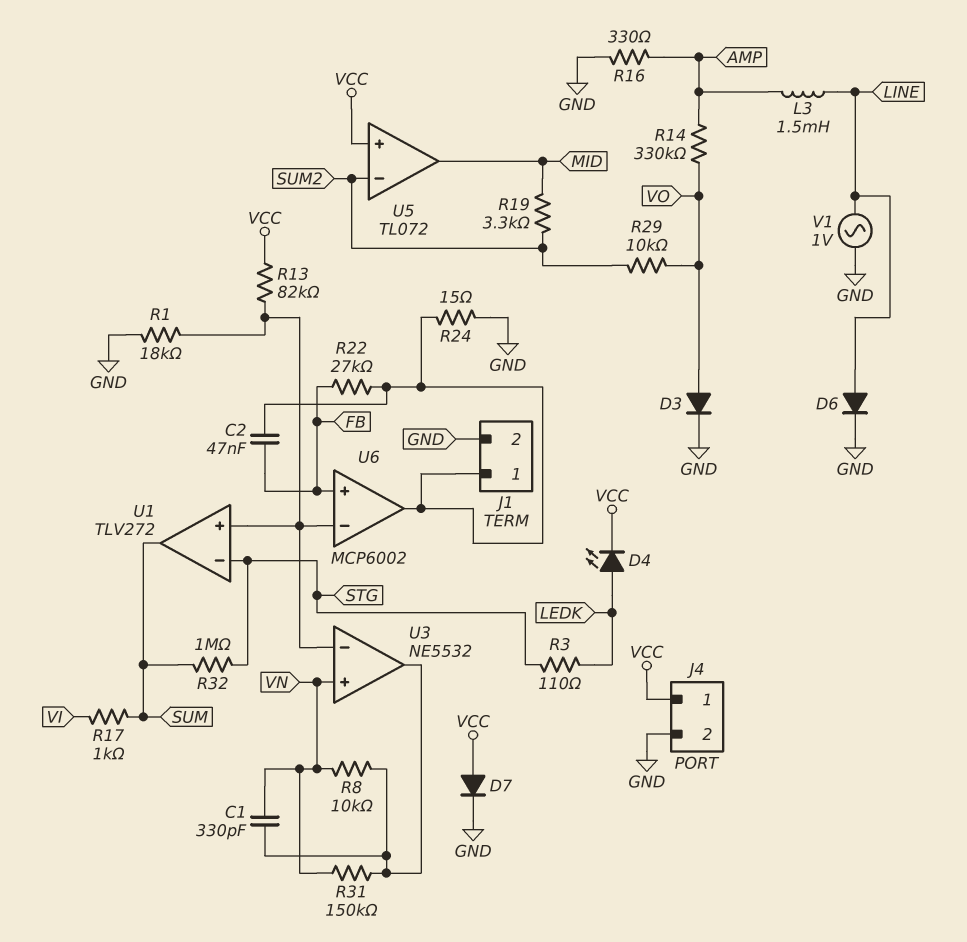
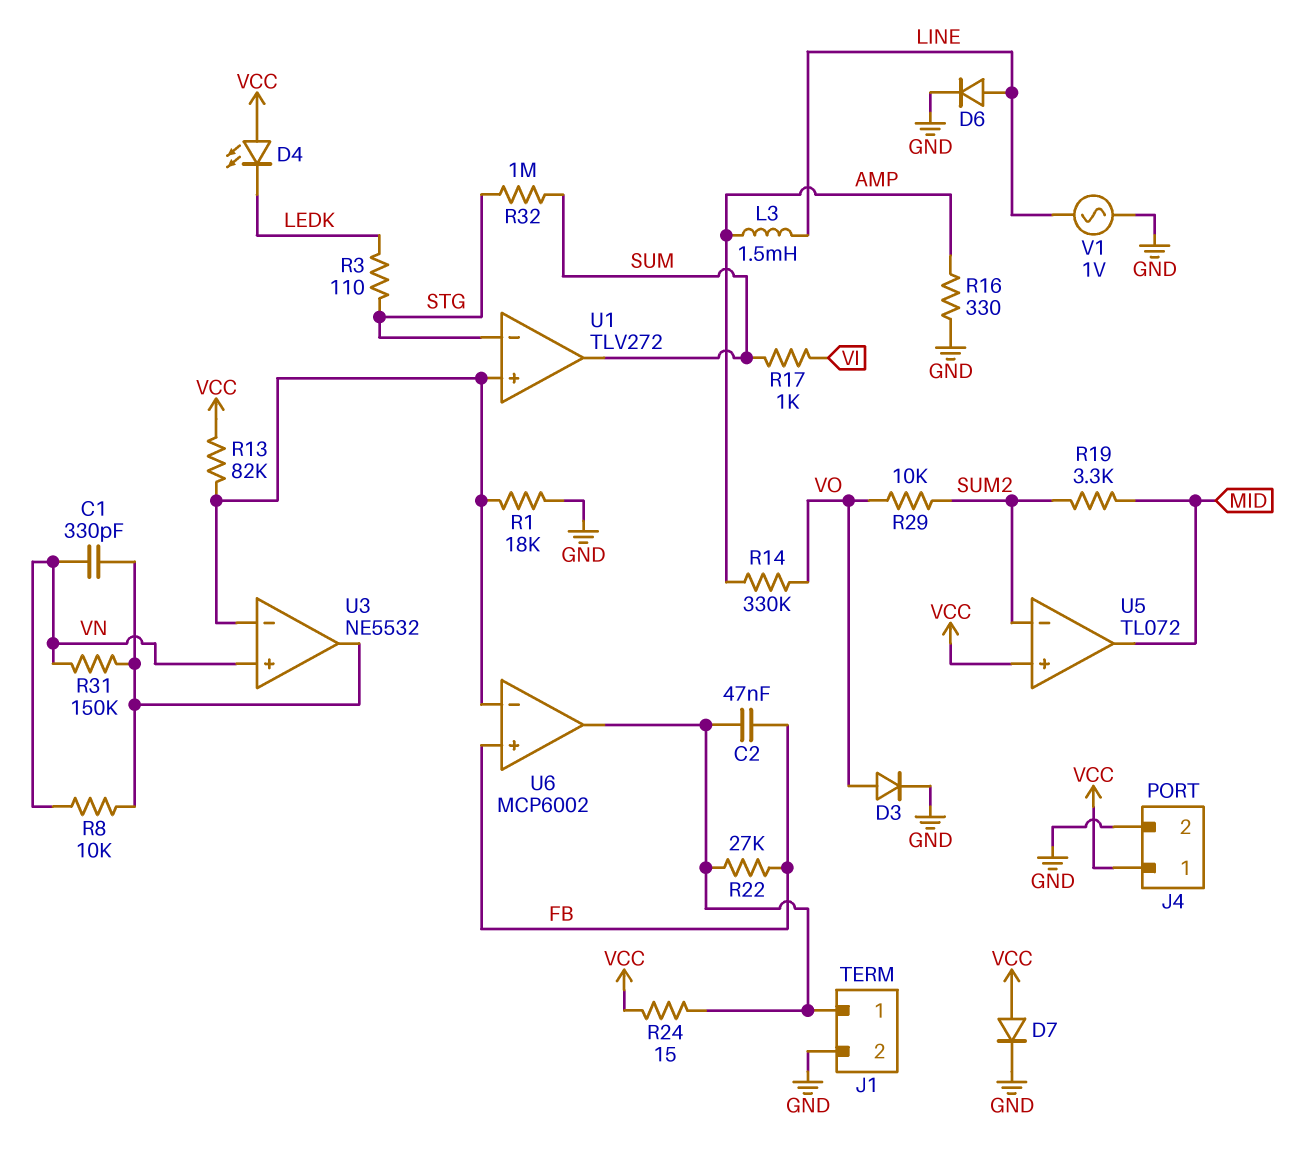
D4: LED (A LEDK, K VCC) -> LED (A VCC, K LEDK)
R24: 15 (GND, J1/1) -> 15 (J1/1, VCC)

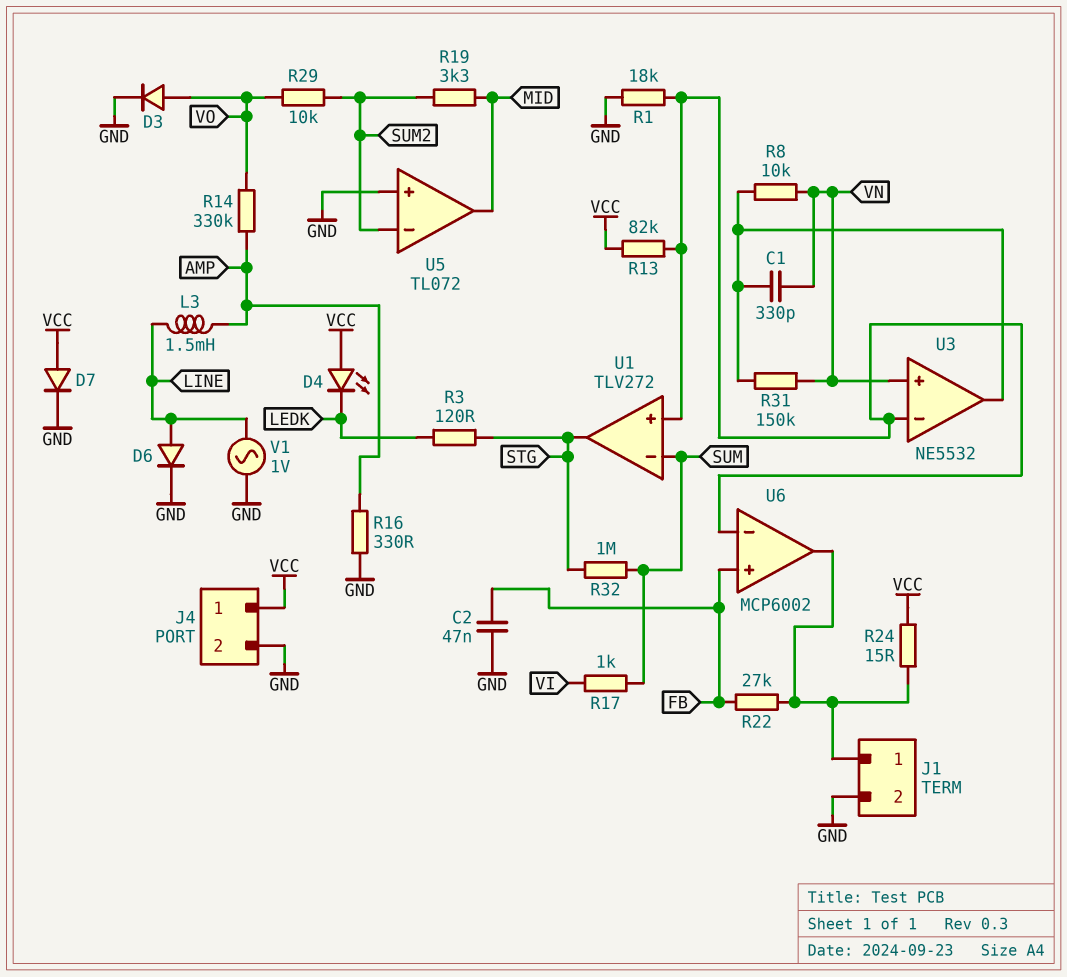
C2: 47nF (FB, J1/1) -> 47nF (FB, GND)
R3: 110 (LEDK, STG) -> 120 (LEDK, STG)
U1 pin in-: STG -> SUM
U1 pin out: SUM -> STG
U5 pin in+: VCC -> GND

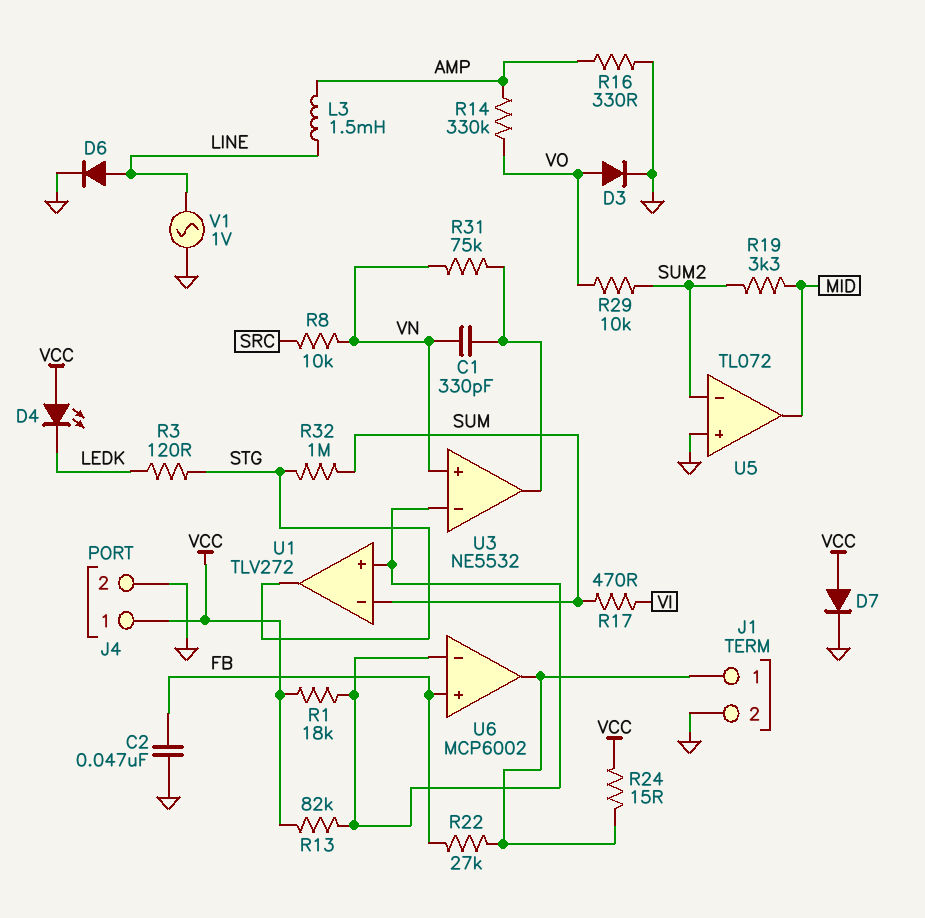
R1: 18k (GND, U1/in+) -> 18k (U1/in+, VCC)
R8: 10k (U3/out, VN) -> 10k (SRC, VN)
R17: 1k (SUM, VI) -> 470 (SUM, VI)
R31: 150k (U3/out, VN) -> 75k (U3/out, VN)

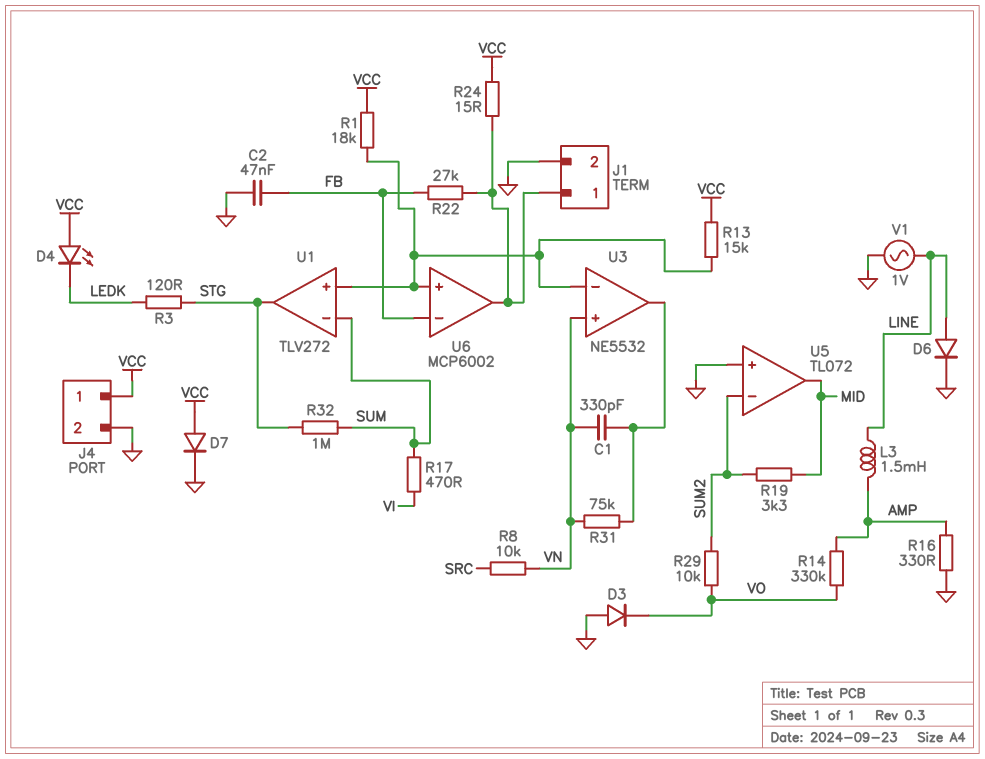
D3: diode (A VO, K GND) -> diode (A GND, K VO)
R13: 82k (U1/in+, VCC) -> 15k (U1/in+, VCC)
U6 pin in+: FB -> U1/in+
U6 pin in-: U1/in+ -> FB

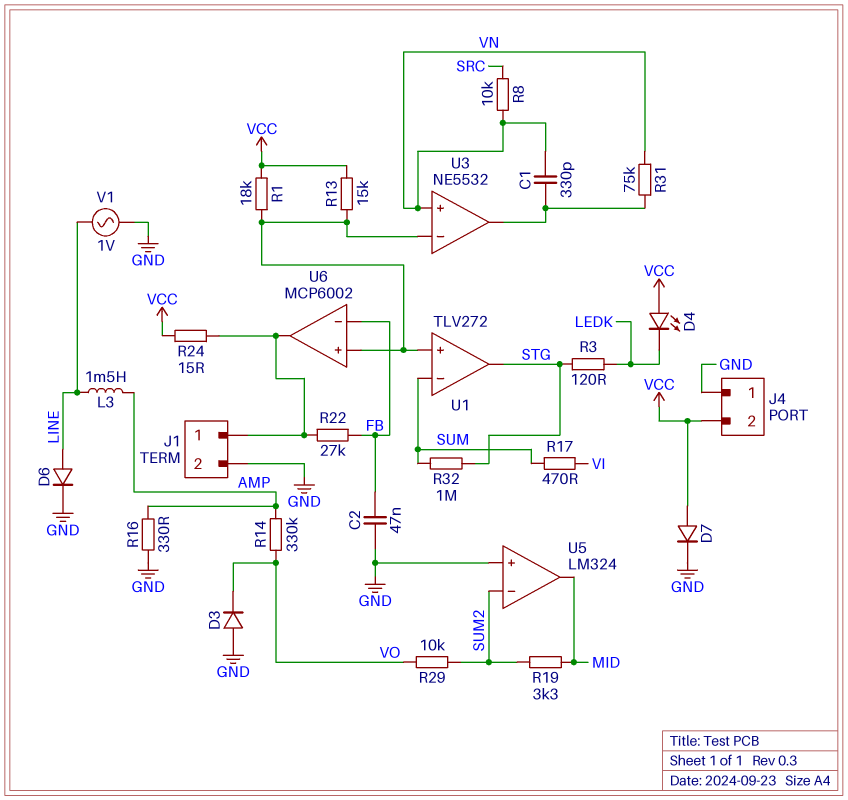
J4 pin 1: VCC -> GND
J4 pin 2: GND -> VCC
U5: TL072 -> LM324

